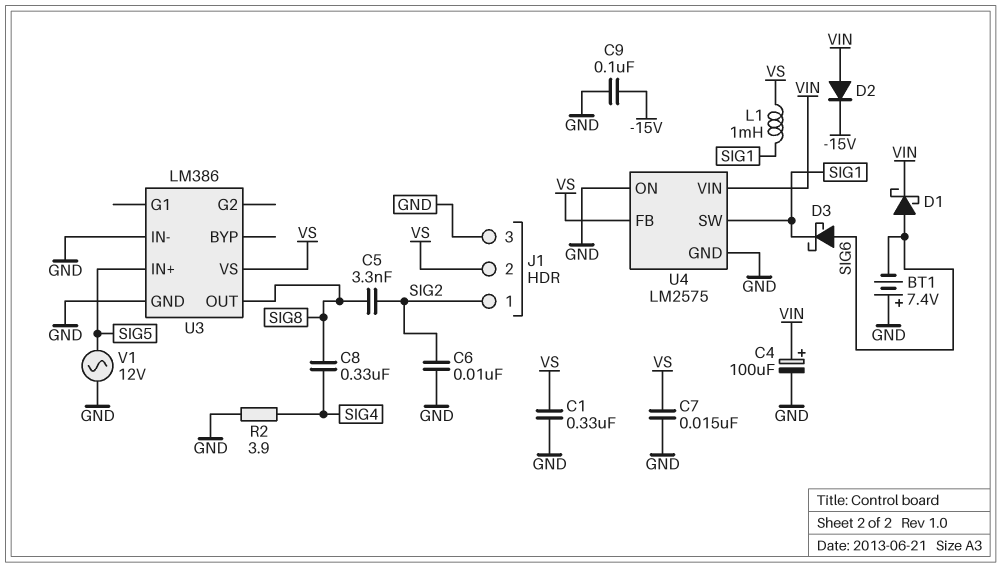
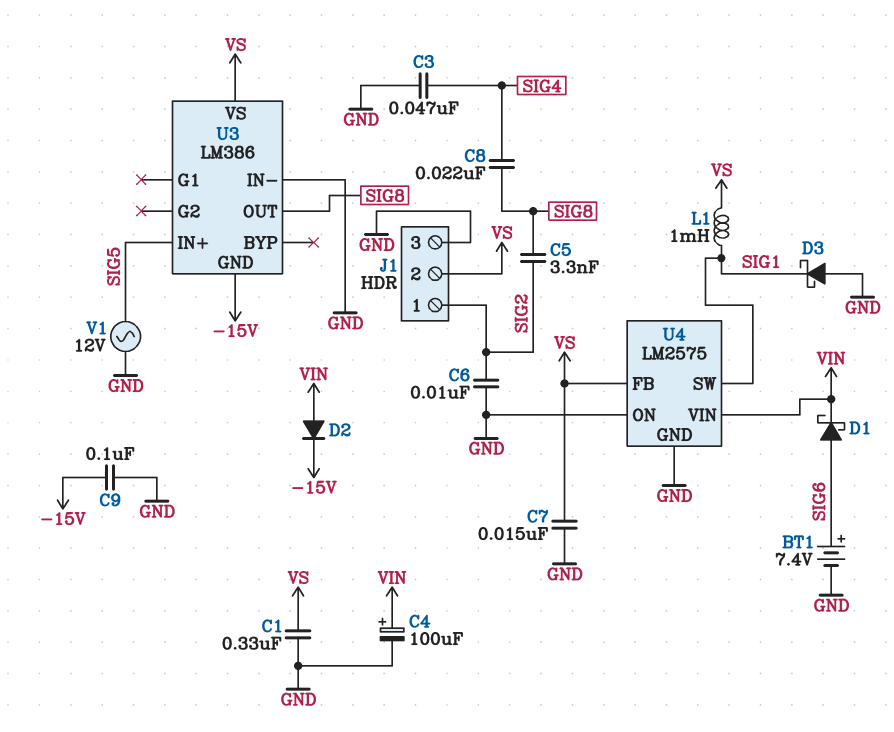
BT1: 7.4V (plus GND, minus SIG6) -> 7.4V (plus SIG6, minus GND)
C3: none -> 47nF (GND, SIG4)
C8: 330nF (SIG4, SIG8) -> 22nF (SIG4, SIG8)
D3: schottky (A SIG6, K SIG1) -> schottky (A GND, K SIG1)
R2: 3.9 (GND, SIG4) -> none
U3 pin GND: GND -> -15V

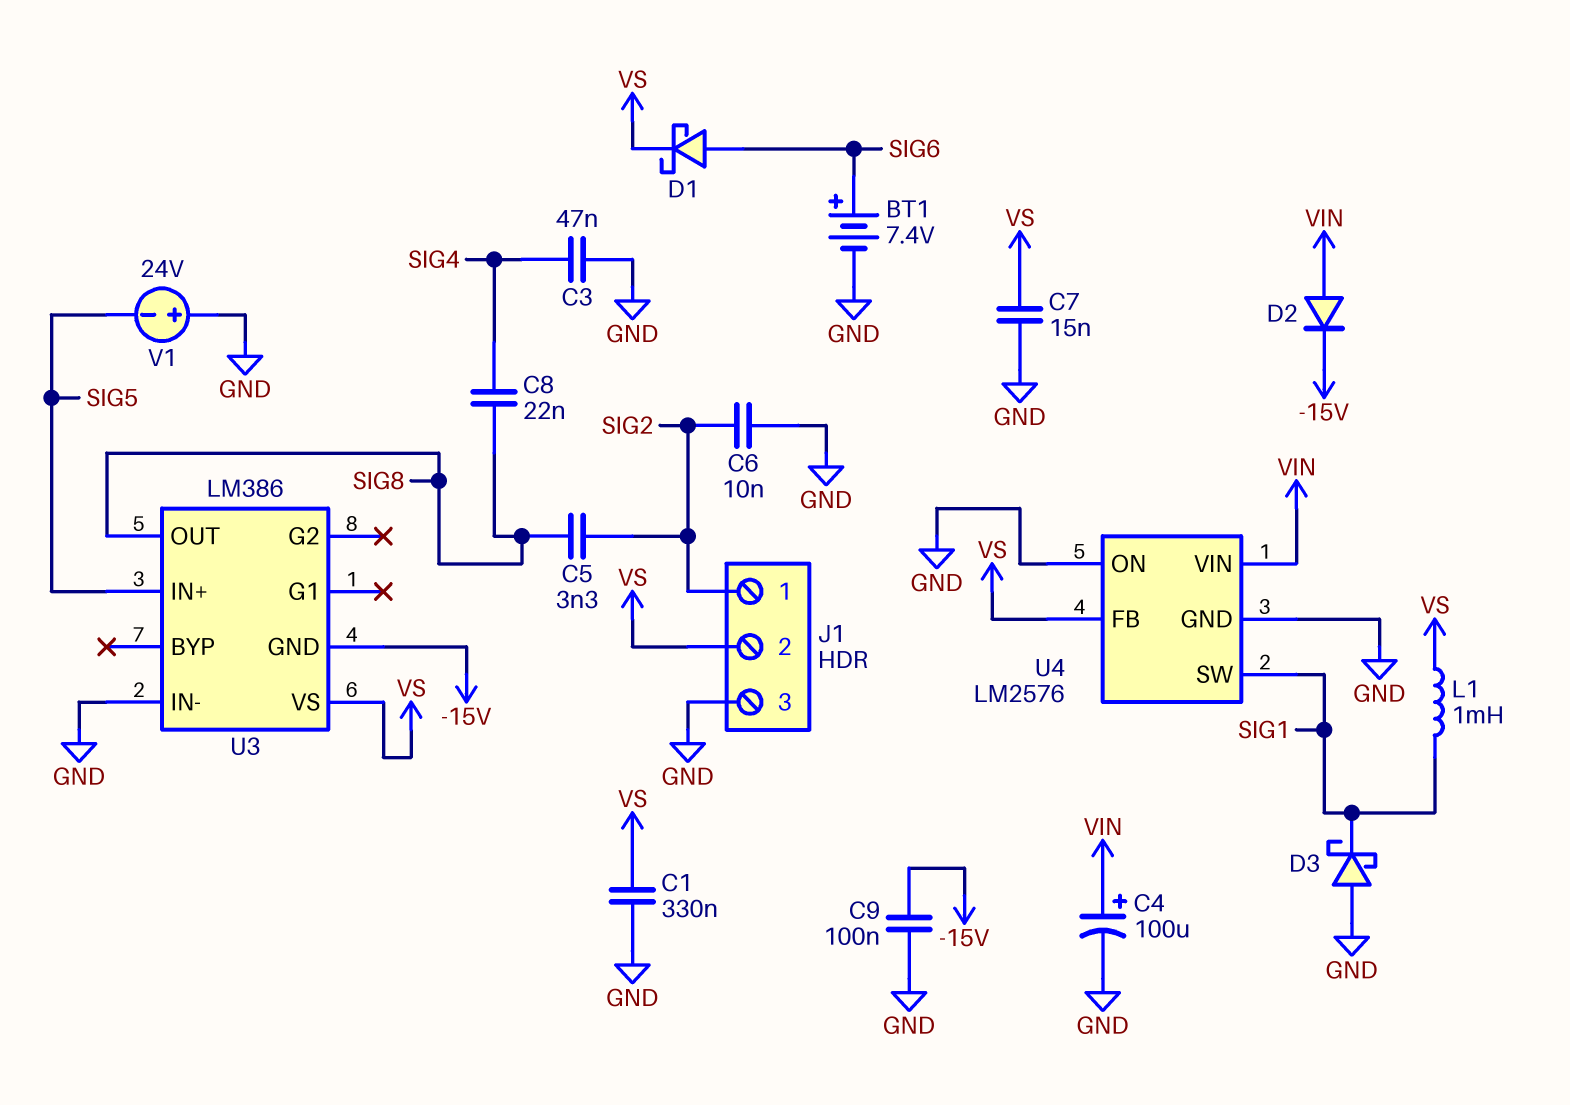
D1: schottky (A SIG6, K VIN) -> schottky (A SIG6, K VS)
U4: LM2575 -> LM2576
V1: AC 12V (GND, SIG5) -> 24V (plus GND, minus SIG5)

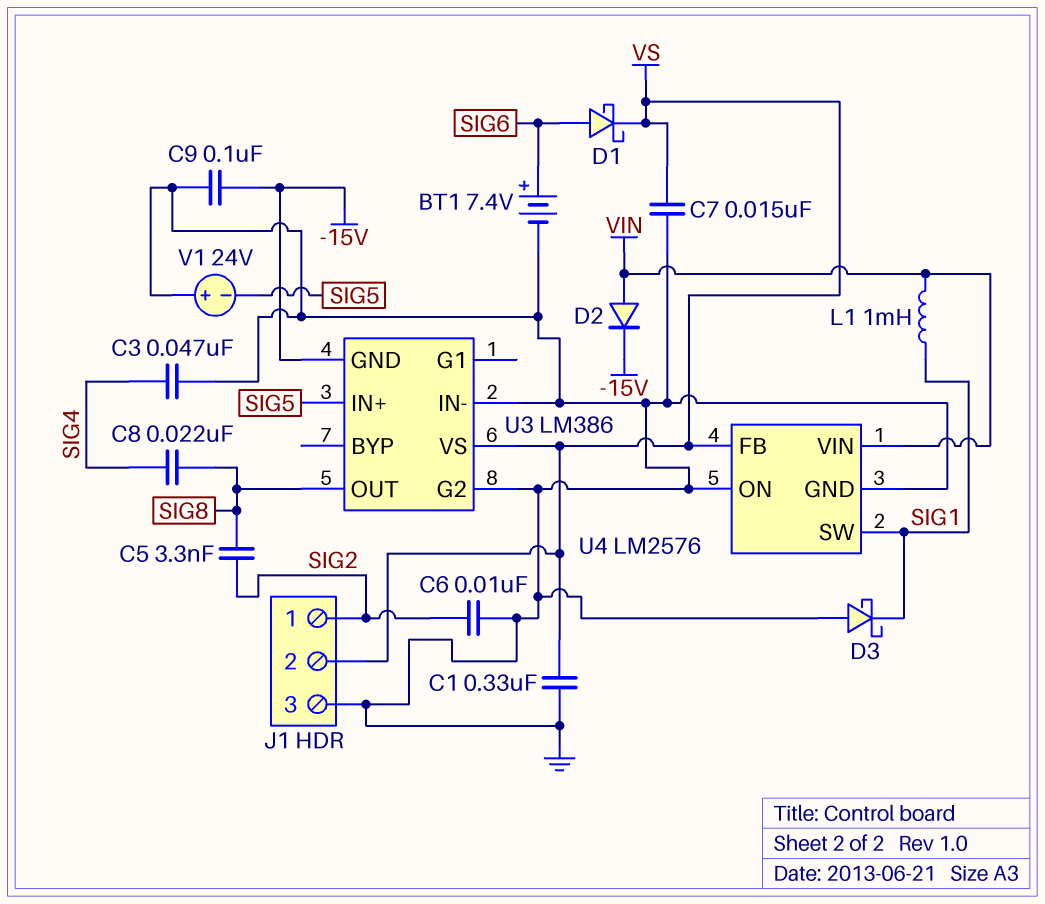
C4: 100uF (plus VIN, minus GND) -> none
L1: 1mH (SIG1, VS) -> 1mH (SIG1, VIN)
U3 pin G2: none -> GND

